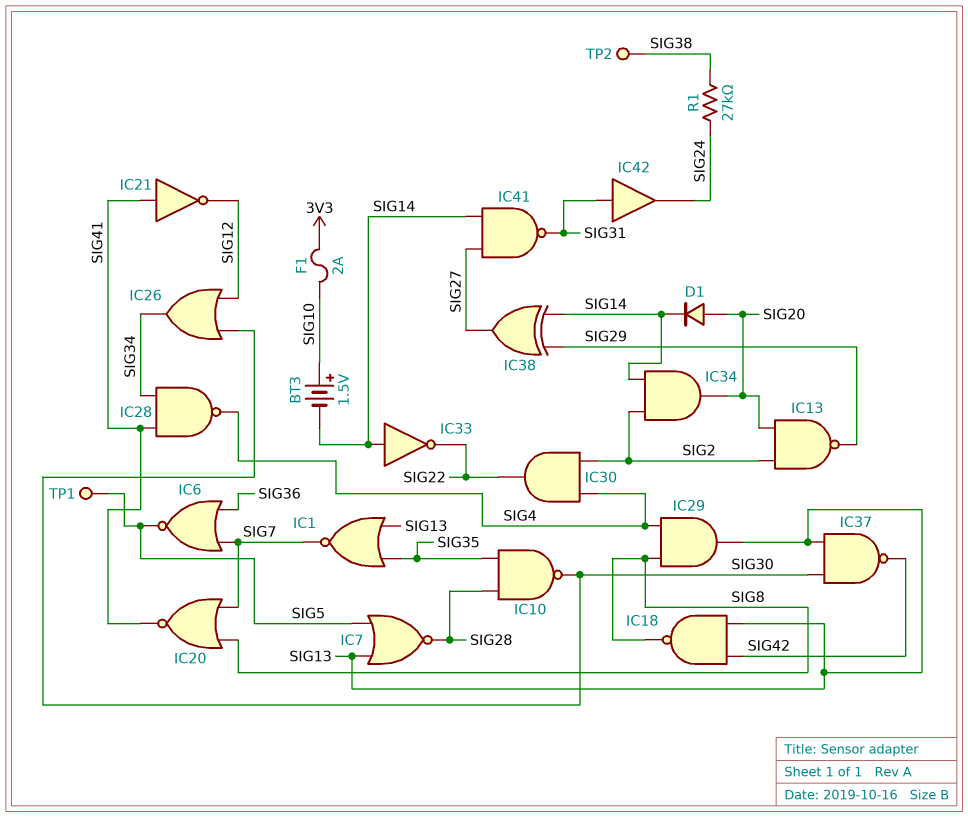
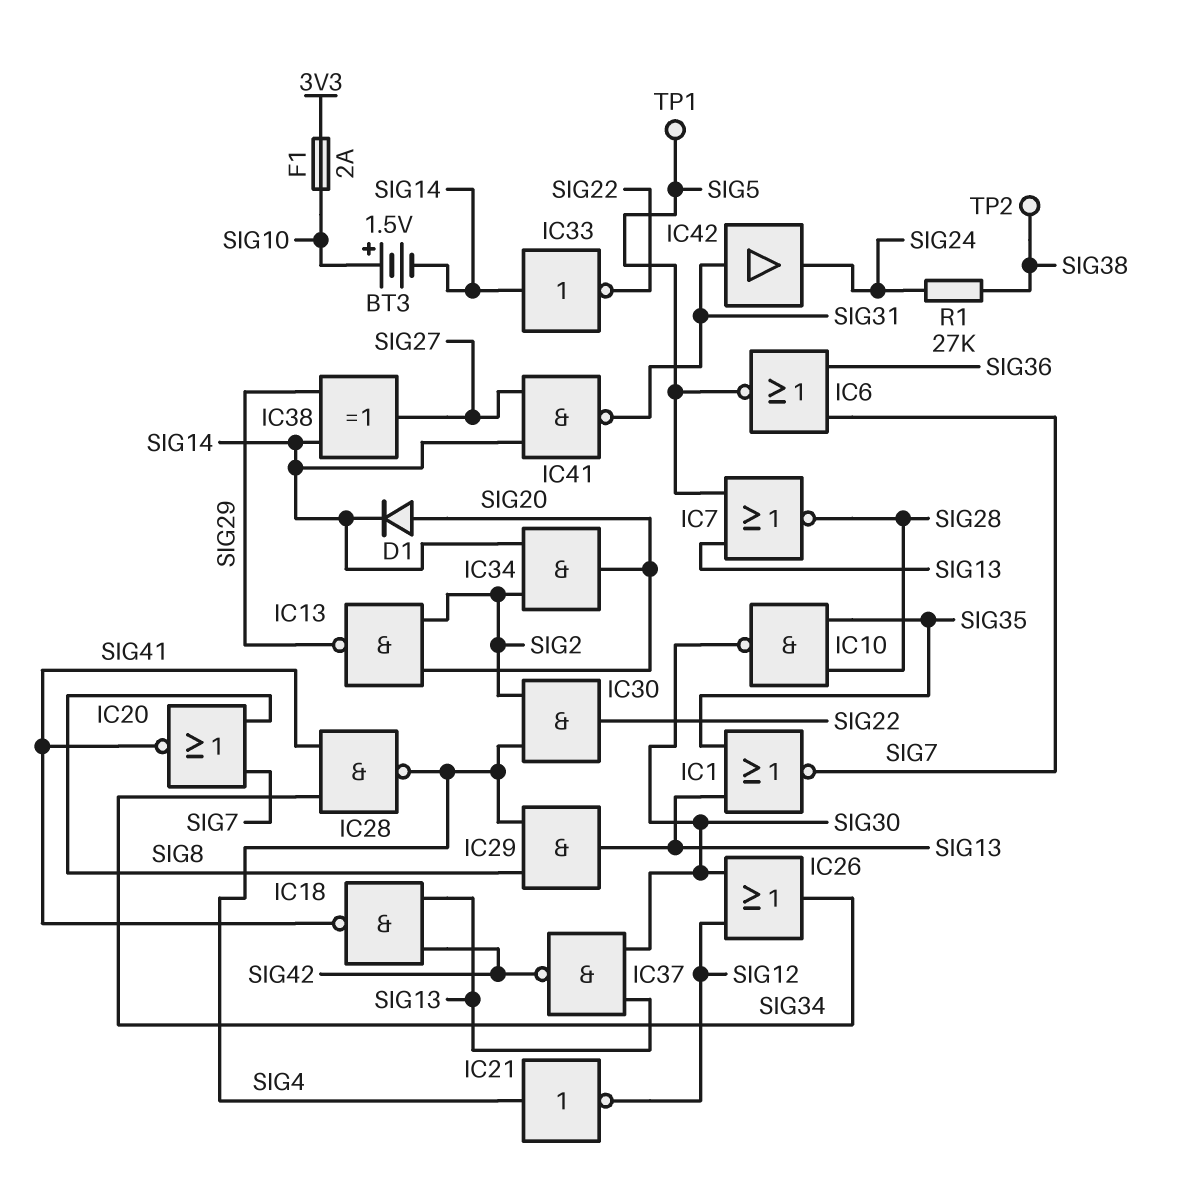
IC18: NAND (in SIG13, in SIG42, out SIG8) -> NAND (in SIG13, in SIG42, out SIG41)
IC21: NOT (in SIG41, out SIG12) -> NOT (in SIG4, out SIG12)

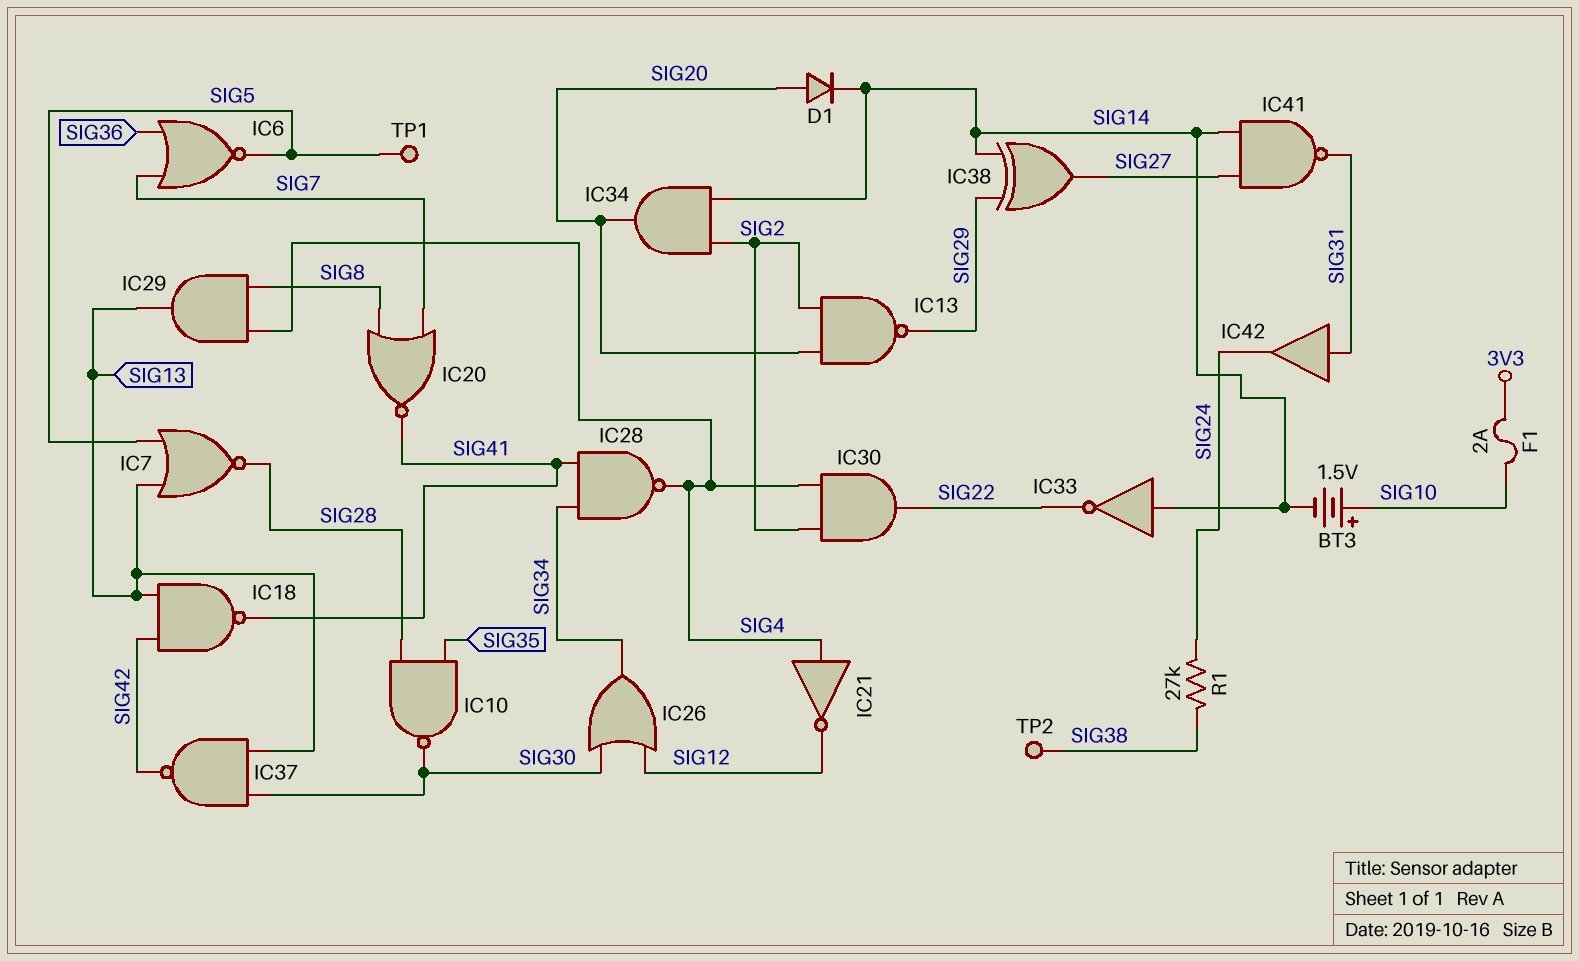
IC1: NOR (in SIG13, in SIG35, out SIG7) -> none

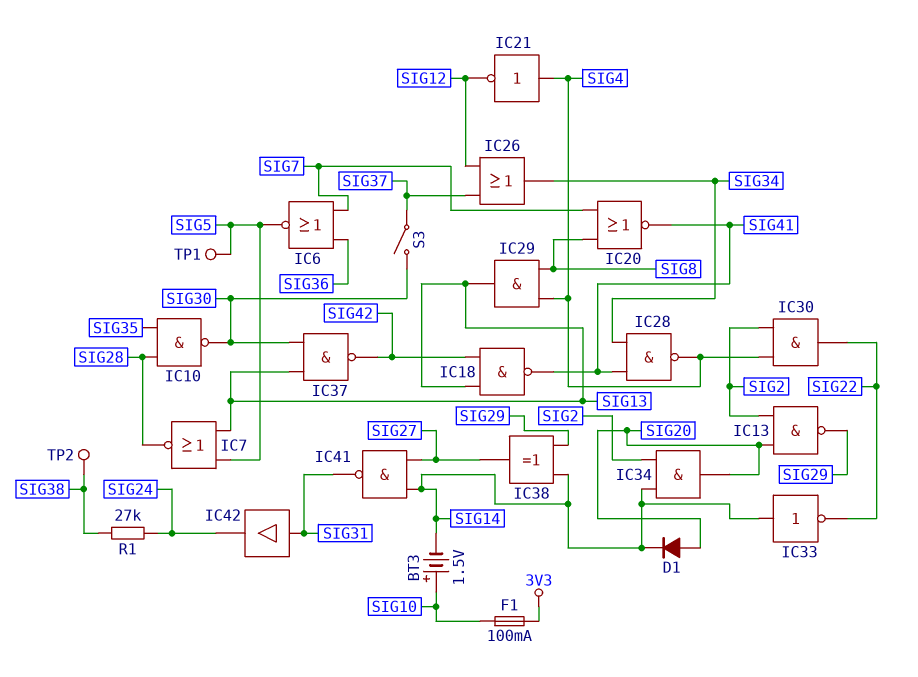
F1: 2A (3V3, SIG10) -> 100mA (3V3, SIG10)
IC26: OR (in SIG12, in SIG30, out SIG34) -> OR (in SIG12, in SIG37, out SIG34)
S3: none -> switch (SIG30, SIG37)

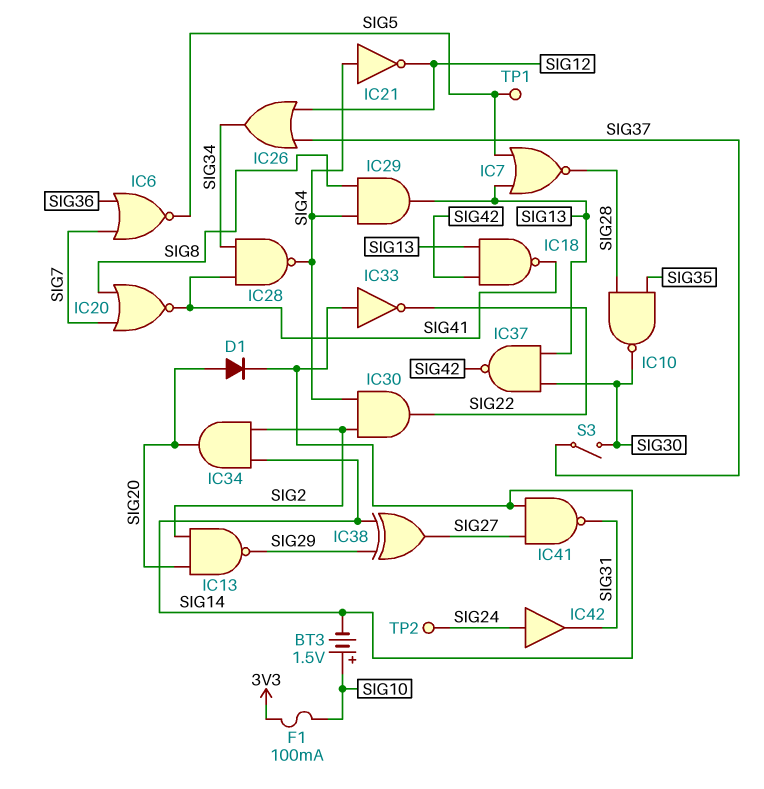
IC42: buffer (in SIG31, out SIG24) -> buffer (in SIG24, out SIG31)
R1: 27k (SIG24, SIG38) -> none
TP2: test point (SIG38) -> test point (SIG24)

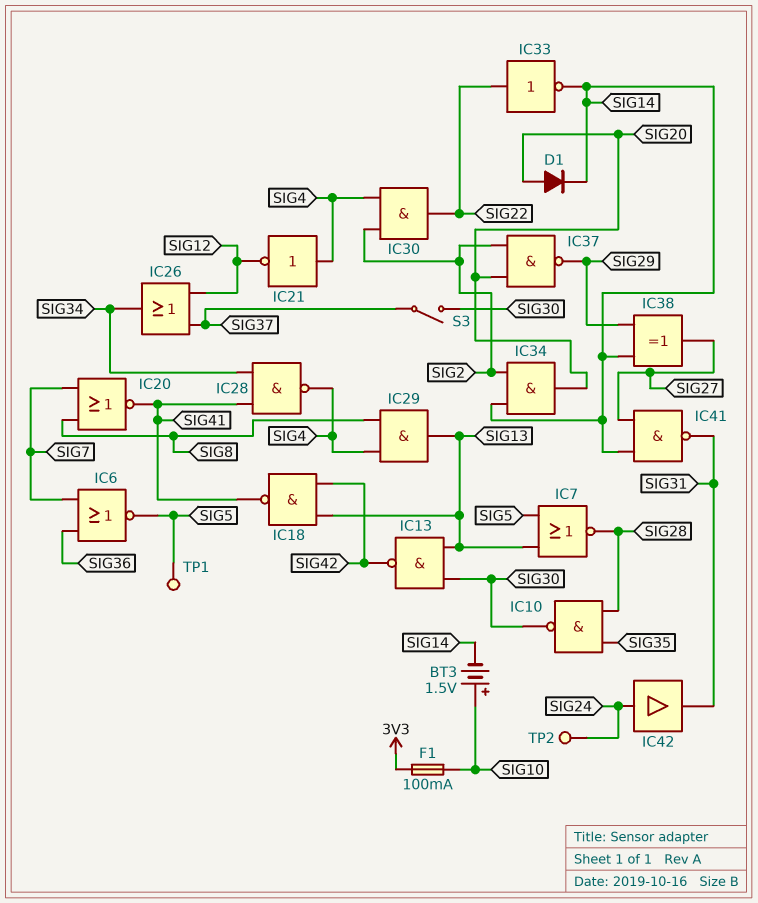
IC13: NAND (in SIG2, in SIG20, out SIG29) -> NAND (in SIG13, in SIG30, out SIG42)
IC33: NOT (in SIG14, out SIG22) -> NOT (in SIG22, out SIG14)
IC37: NAND (in SIG13, in SIG30, out SIG42) -> NAND (in SIG2, in SIG20, out SIG29)

